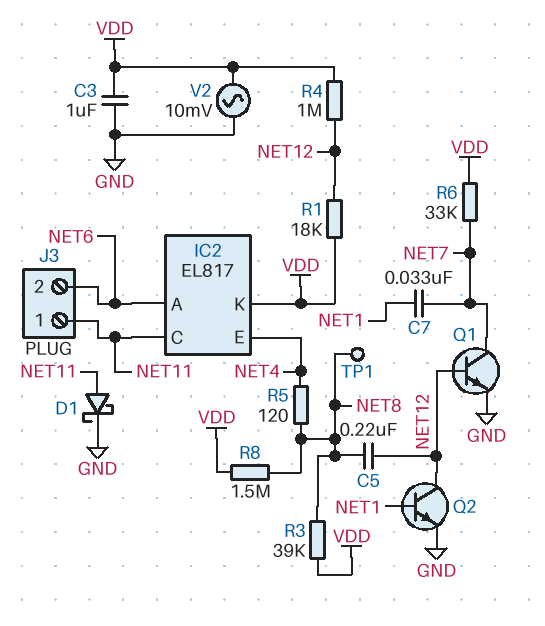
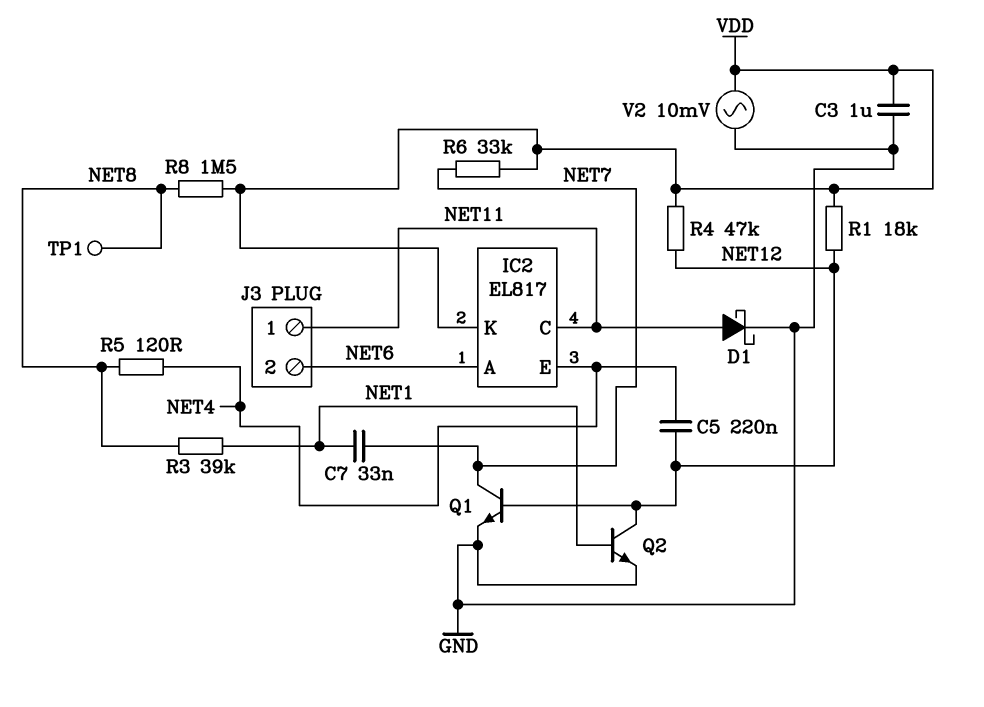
C5: 220nF (NET8, NET12) -> 220nF (NET4, NET12)
R3: 39k (NET8, VDD) -> 39k (NET1, NET8)
R4: 1M (NET12, VDD) -> 47k (NET12, VDD)

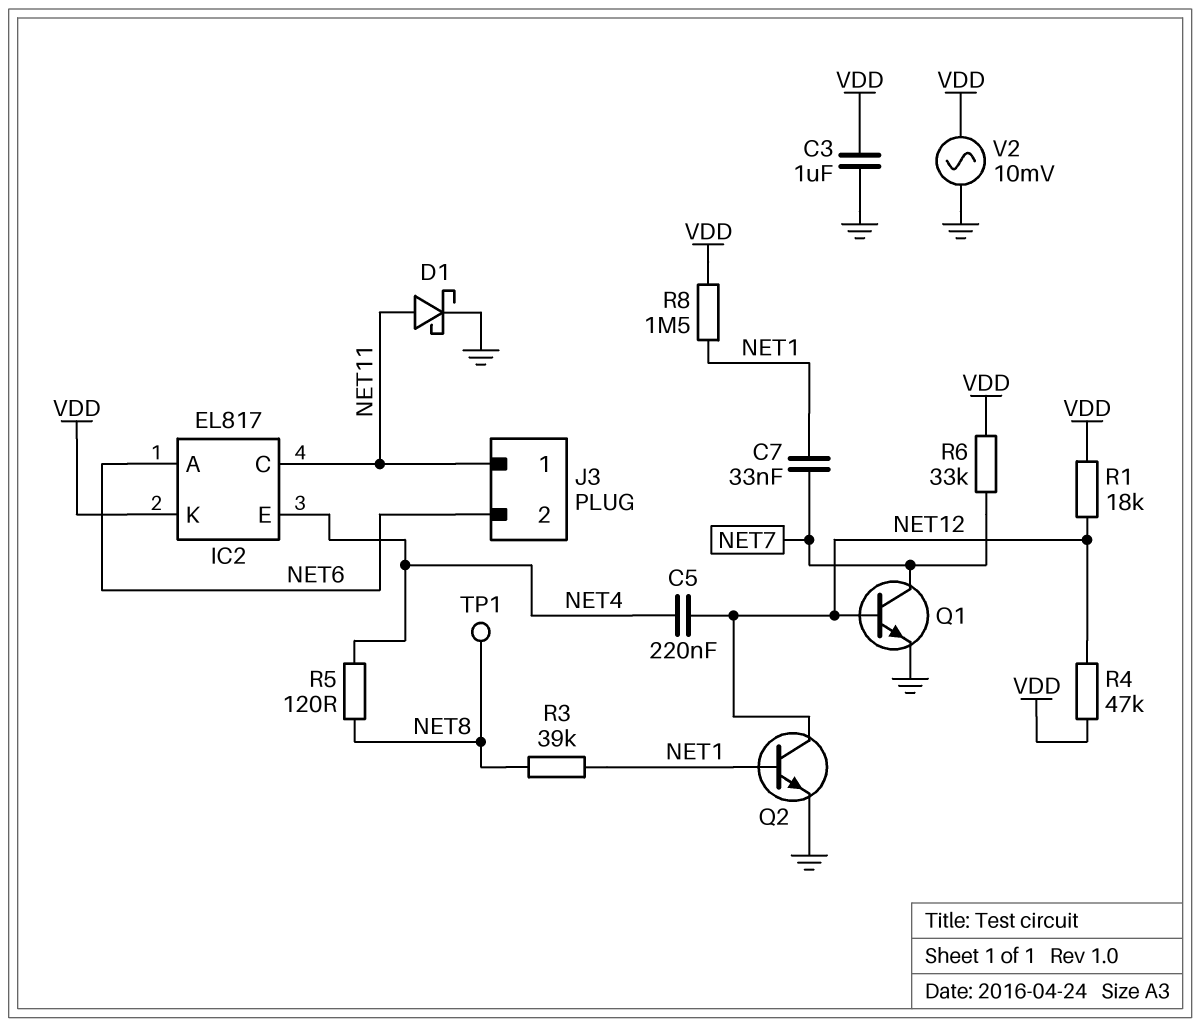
R8: 1.5M (NET8, VDD) -> 1.5M (NET1, VDD)

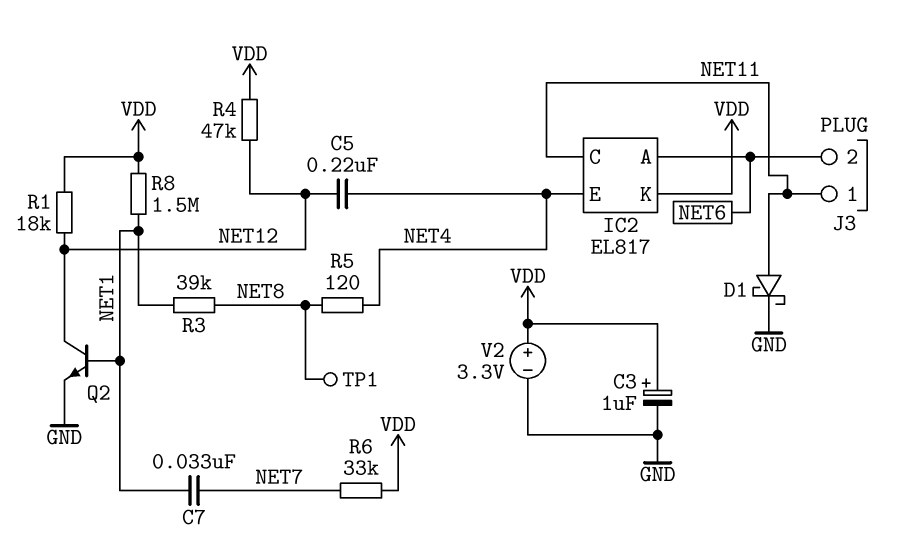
C3: 1uF (GND, VDD) -> 1uF (plus VDD, minus GND)
Q1: NPN (B NET12, C NET7, E GND) -> none
V2: AC 10mV (GND, VDD) -> 3.3V (plus VDD, minus GND)

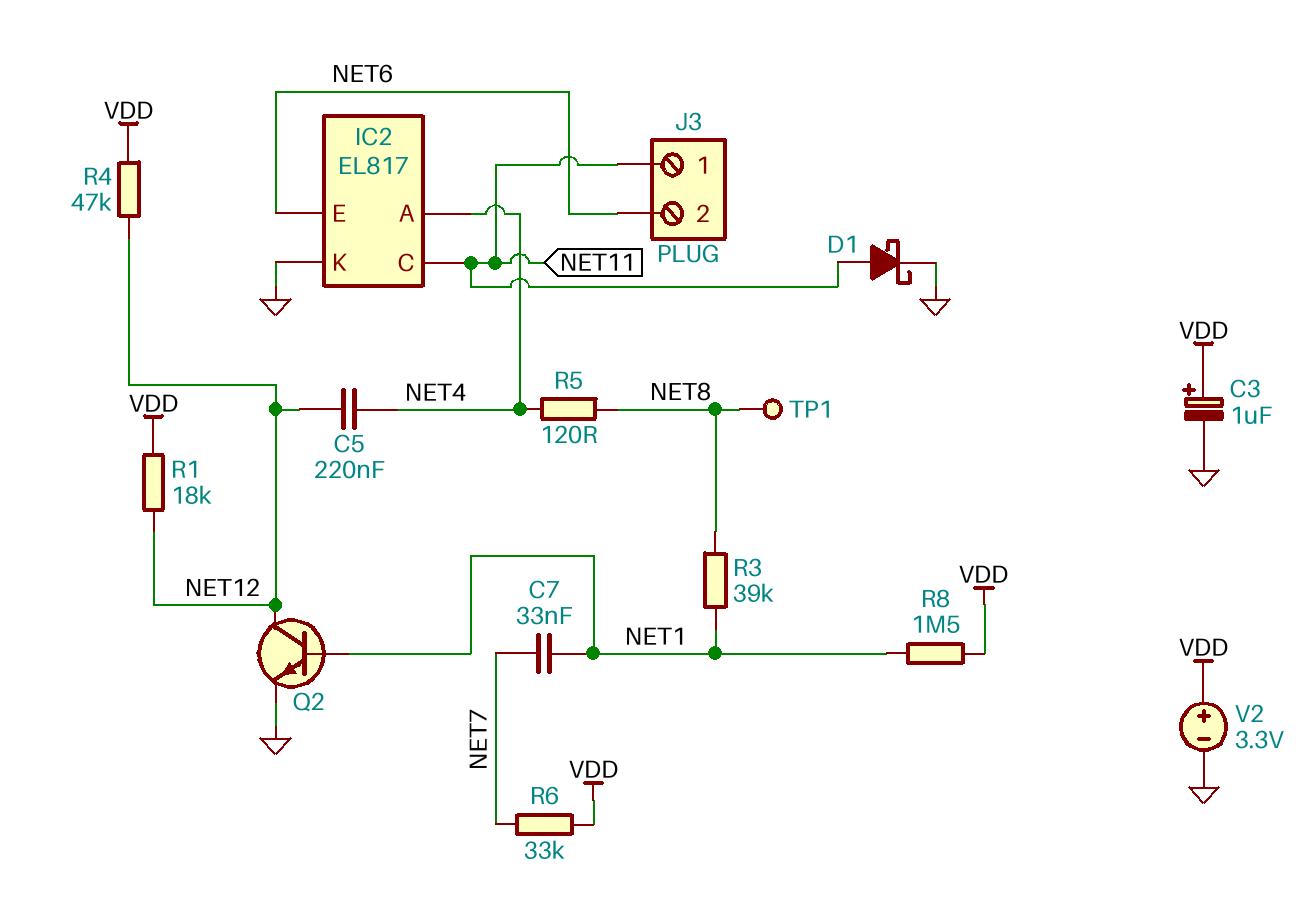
IC2 pin A: NET6 -> NET4
IC2 pin E: NET4 -> NET6
IC2 pin K: VDD -> GND

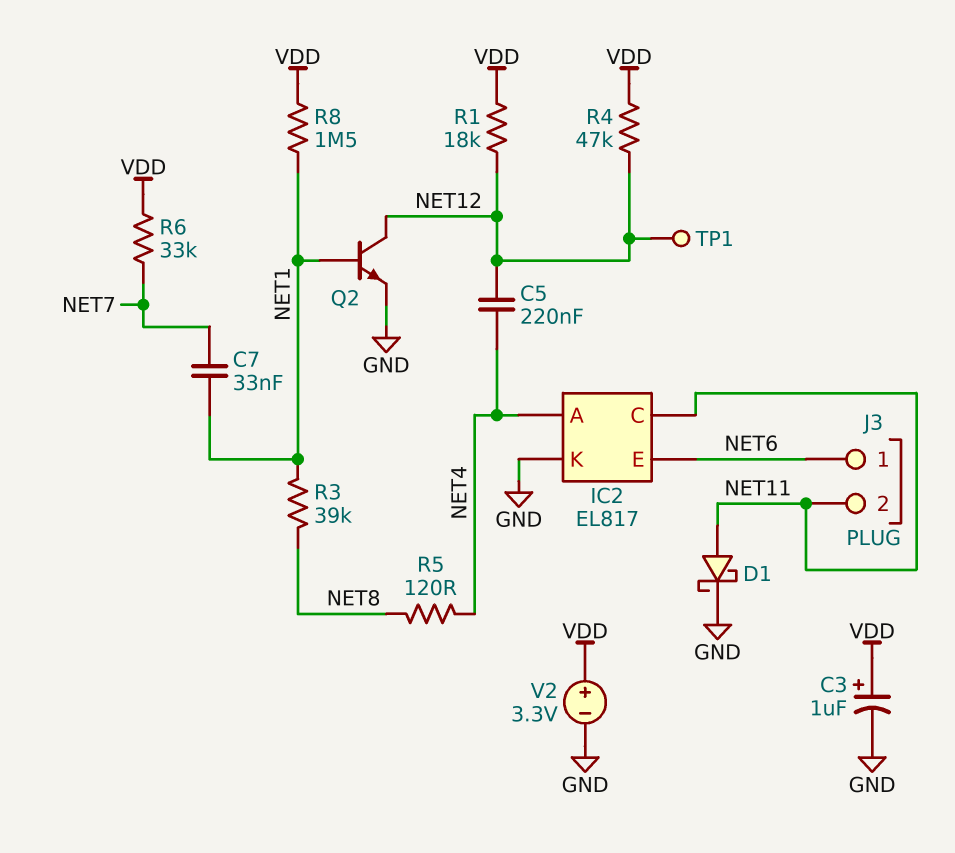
J3 pin 1: NET11 -> NET6
J3 pin 2: NET6 -> NET11
TP1: test point (NET8) -> test point (NET12)

